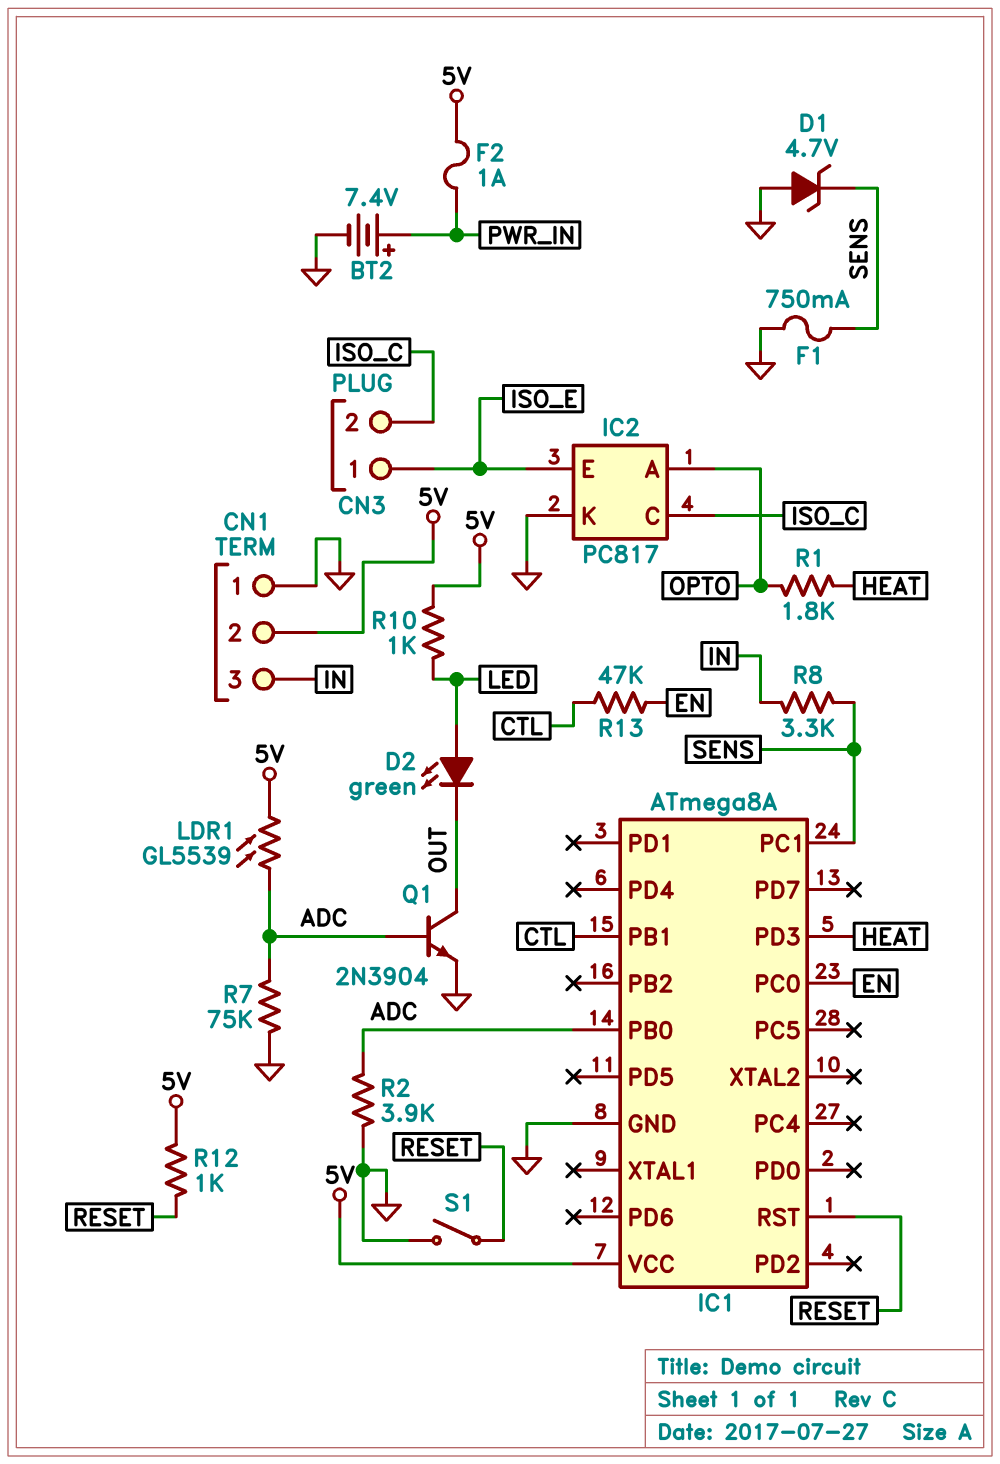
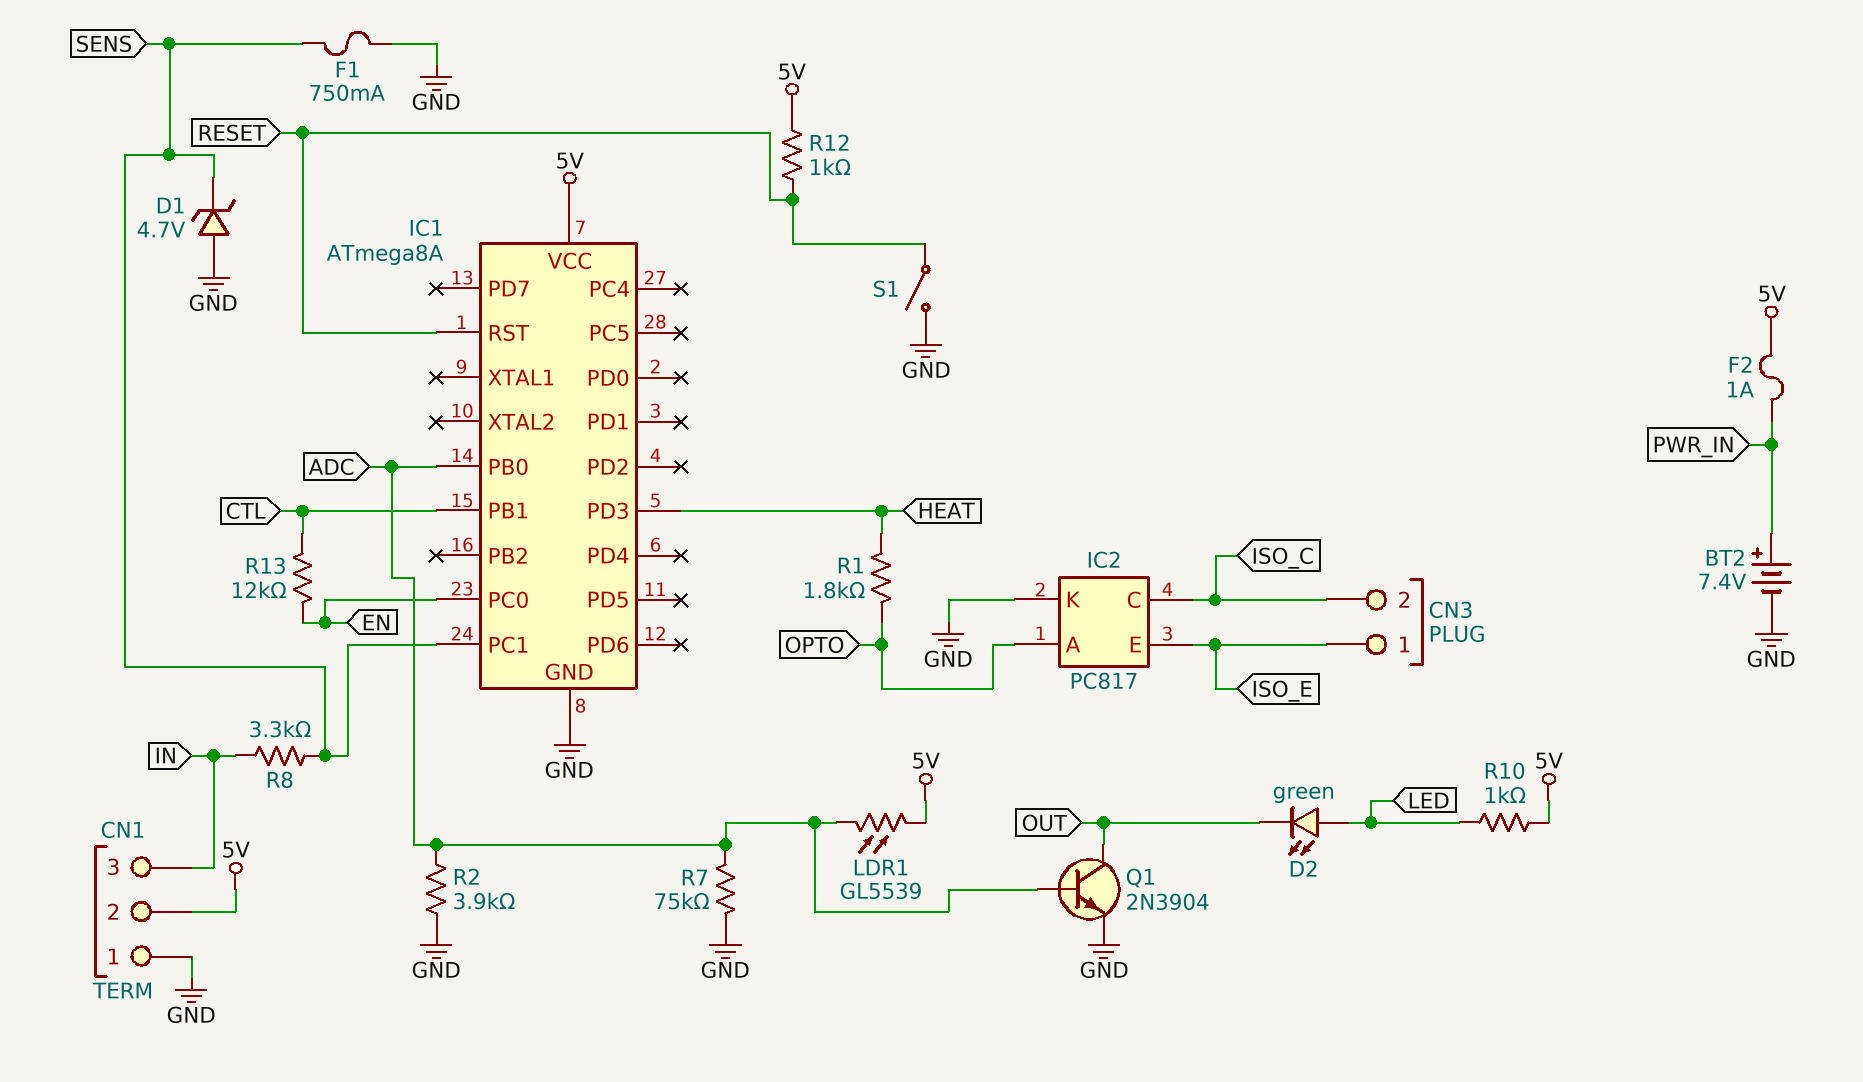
R13: 47k (CTL, EN) -> 12k (CTL, EN)

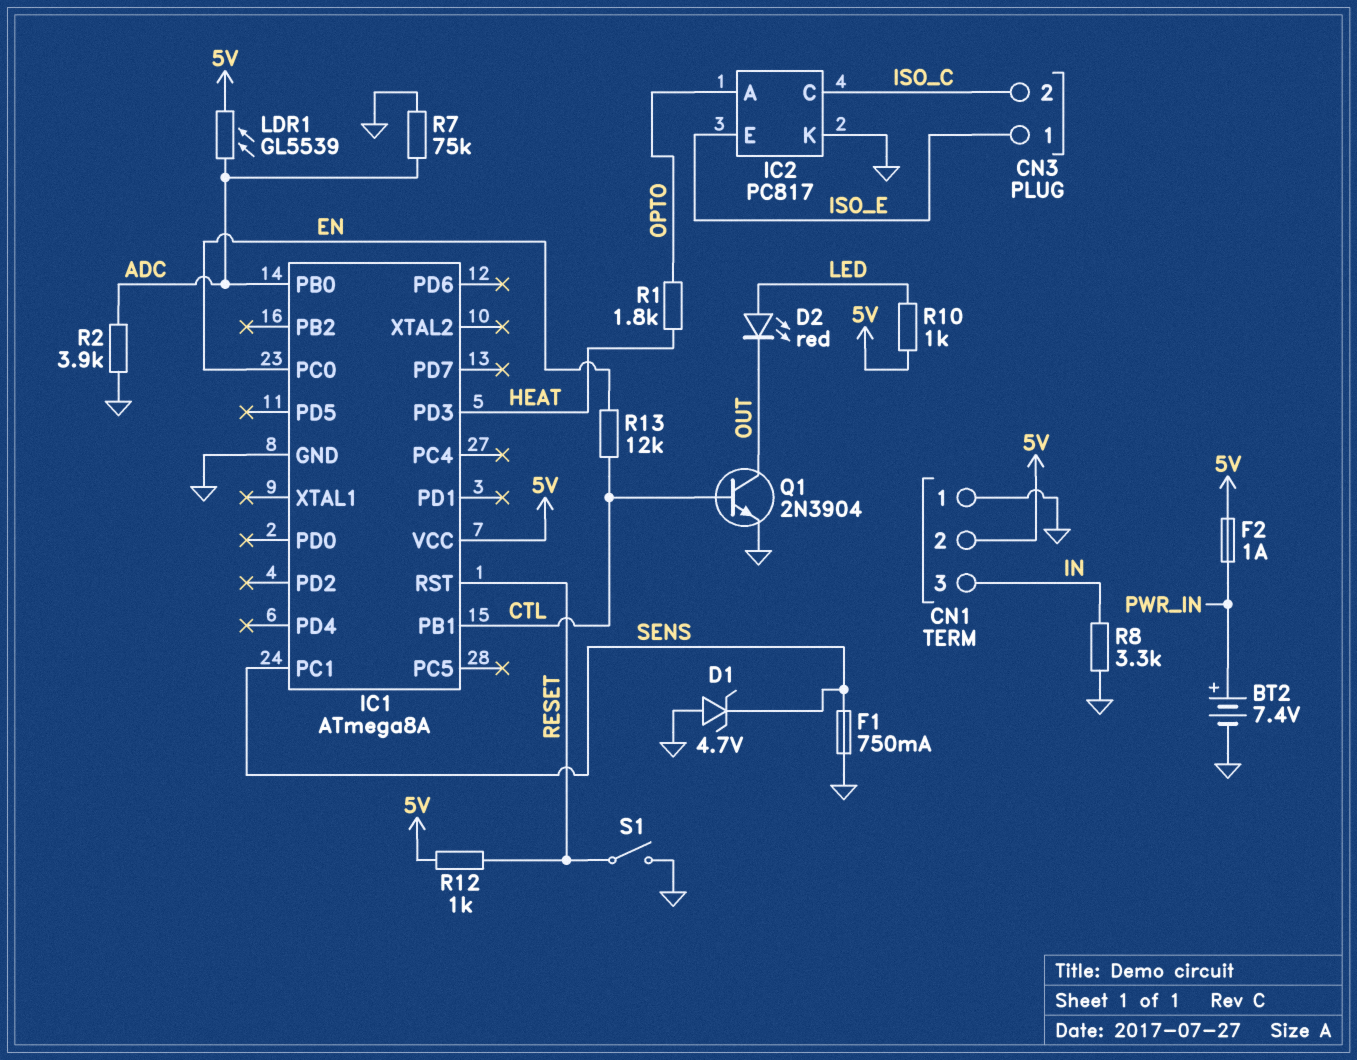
D2: LED green (A LED, K OUT) -> LED red (A LED, K OUT)
Q1: NPN 2N3904 (B ADC, C OUT, E GND) -> NPN 2N3904 (B CTL, C OUT, E GND)
R8: 3.3k (IN, SENS) -> 3.3k (GND, IN)

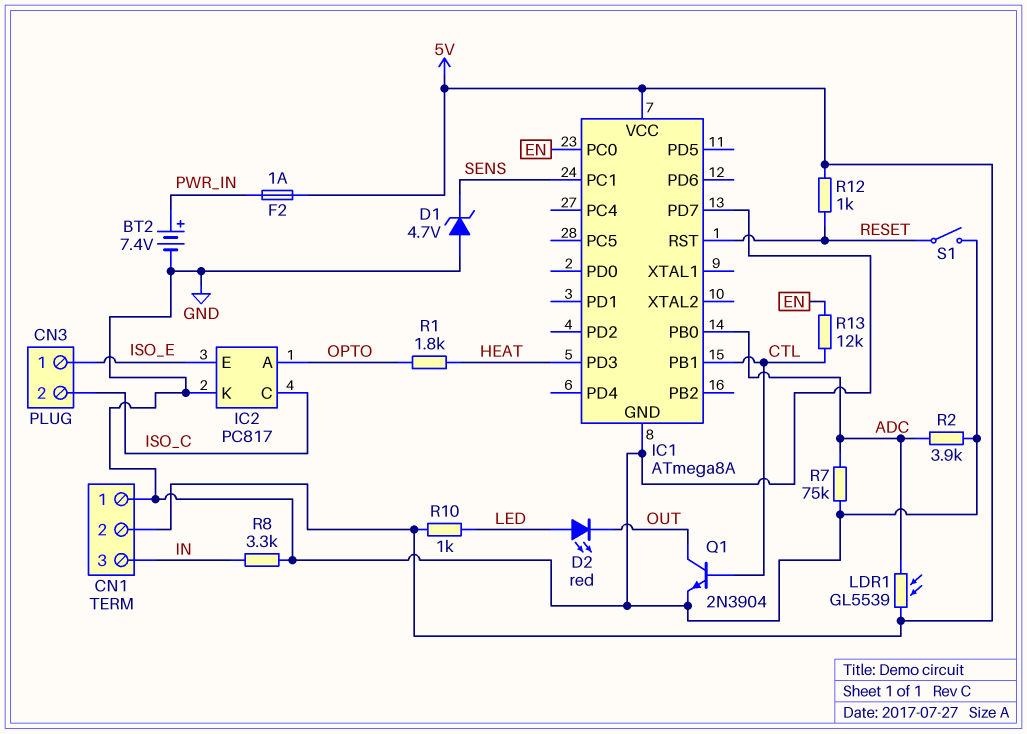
F1: 750mA (GND, SENS) -> none
IC1 pin PD7: none -> GND

